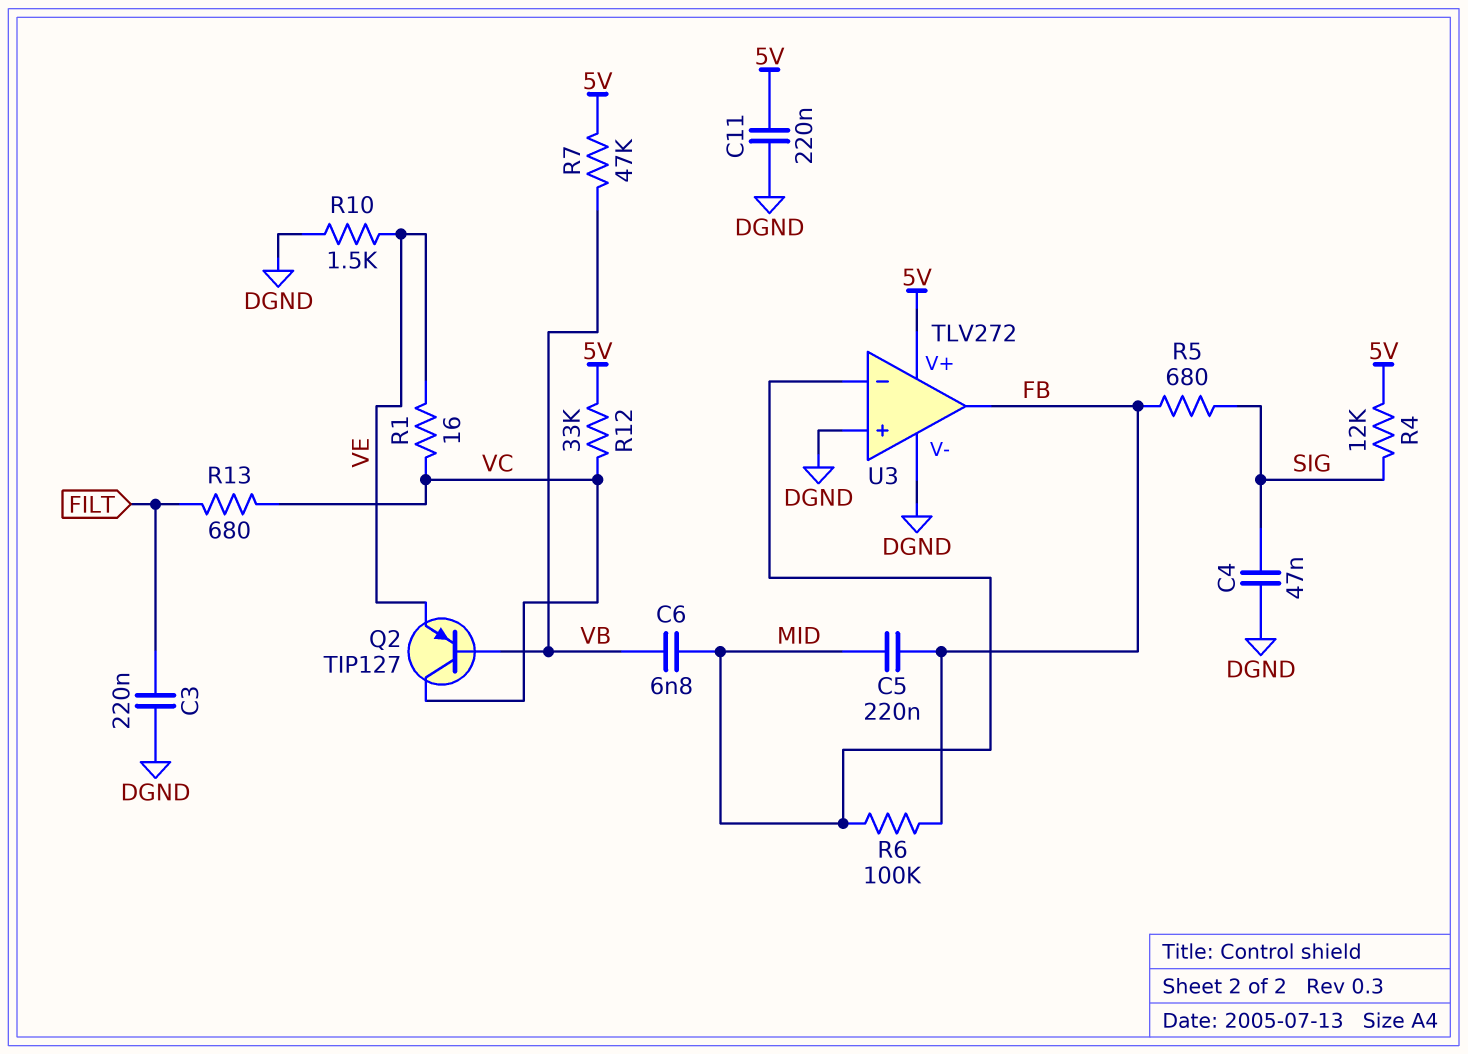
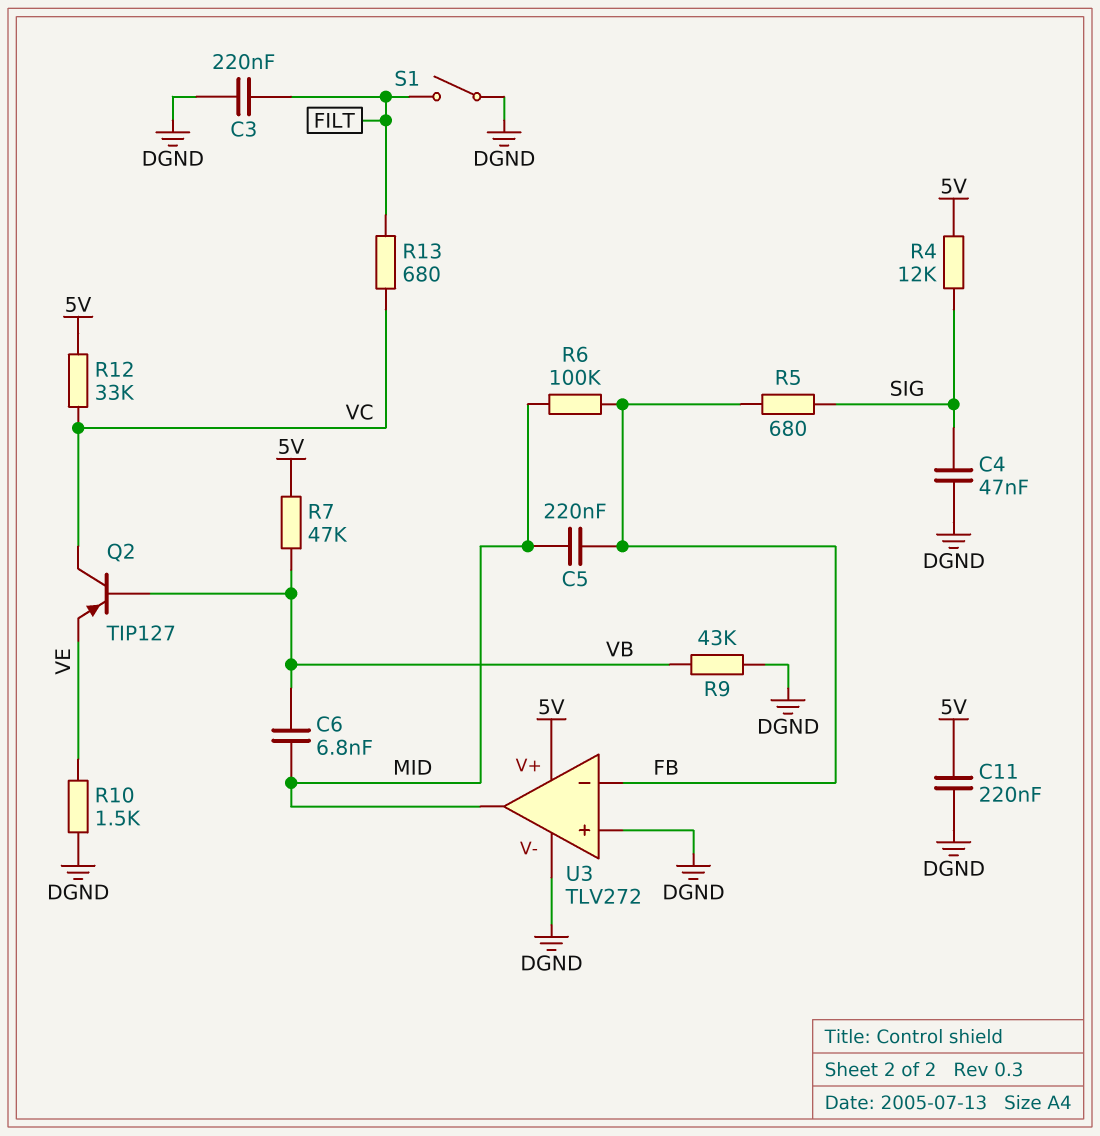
R1: 16 (VC, VE) -> none
R9: none -> 43k (DGND, VB)
S1: none -> switch (DGND, FILT)
U3 pin in-: MID -> FB
U3 pin out: FB -> MID

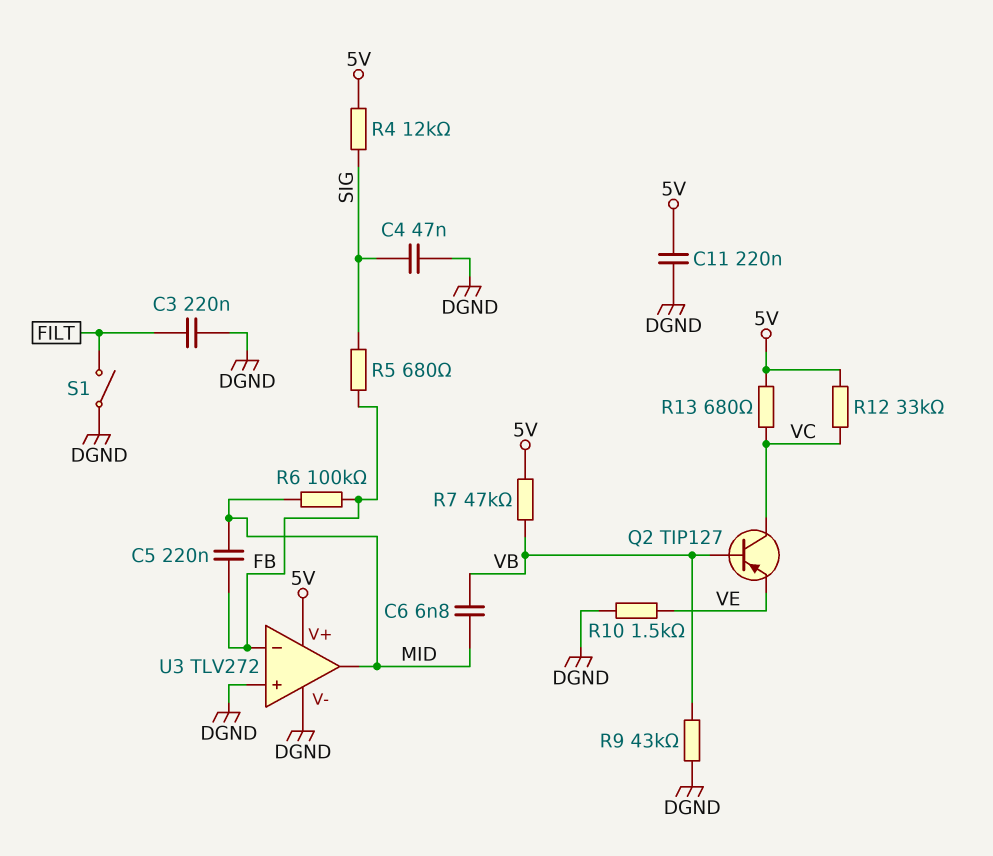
R13: 680 (FILT, VC) -> 680 (5V, VC)

